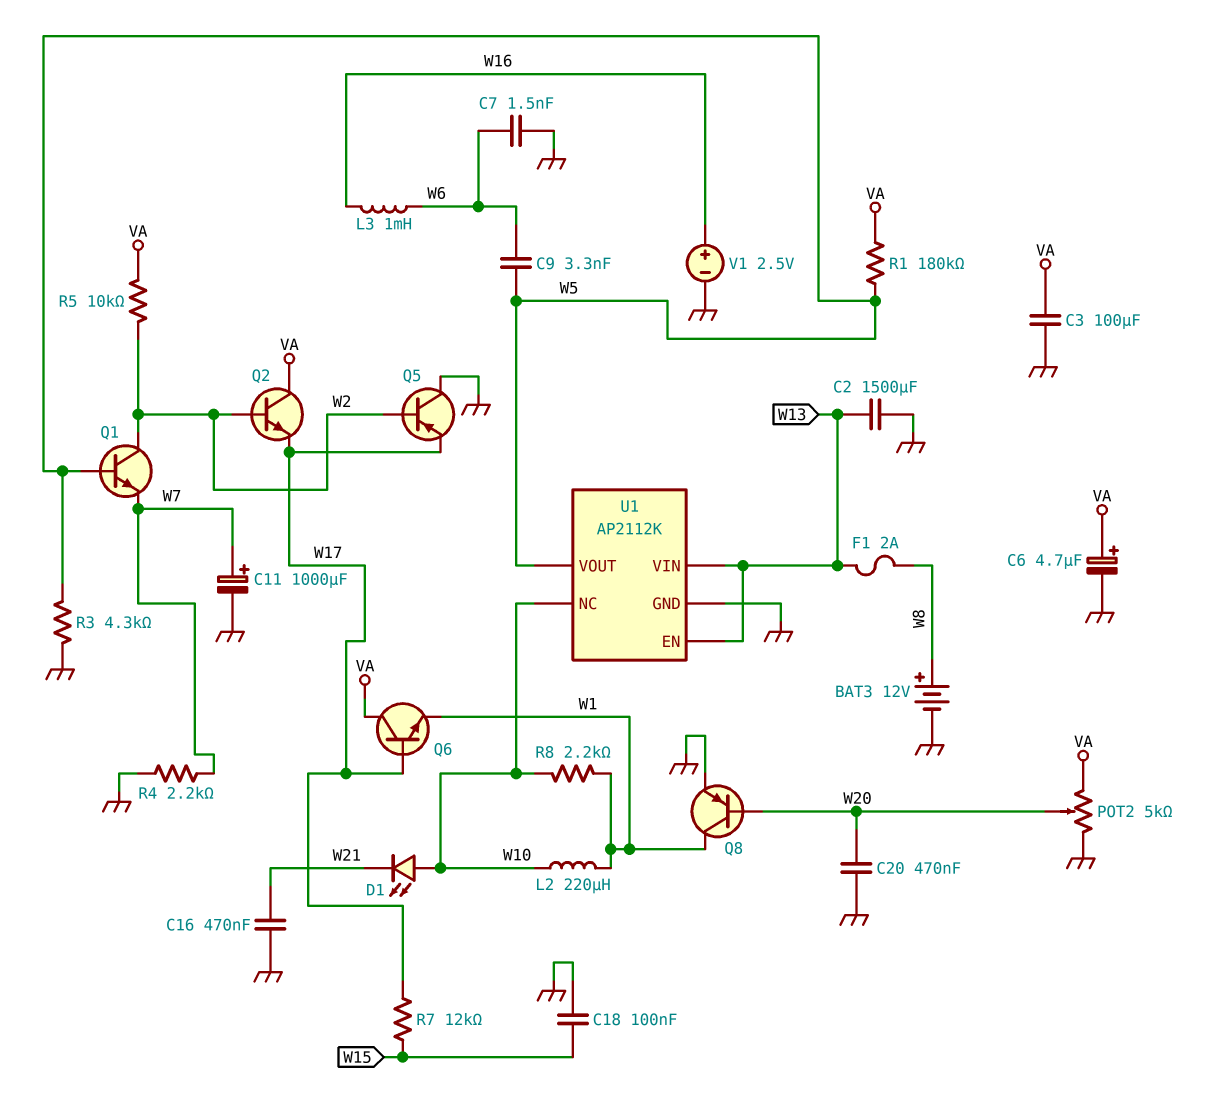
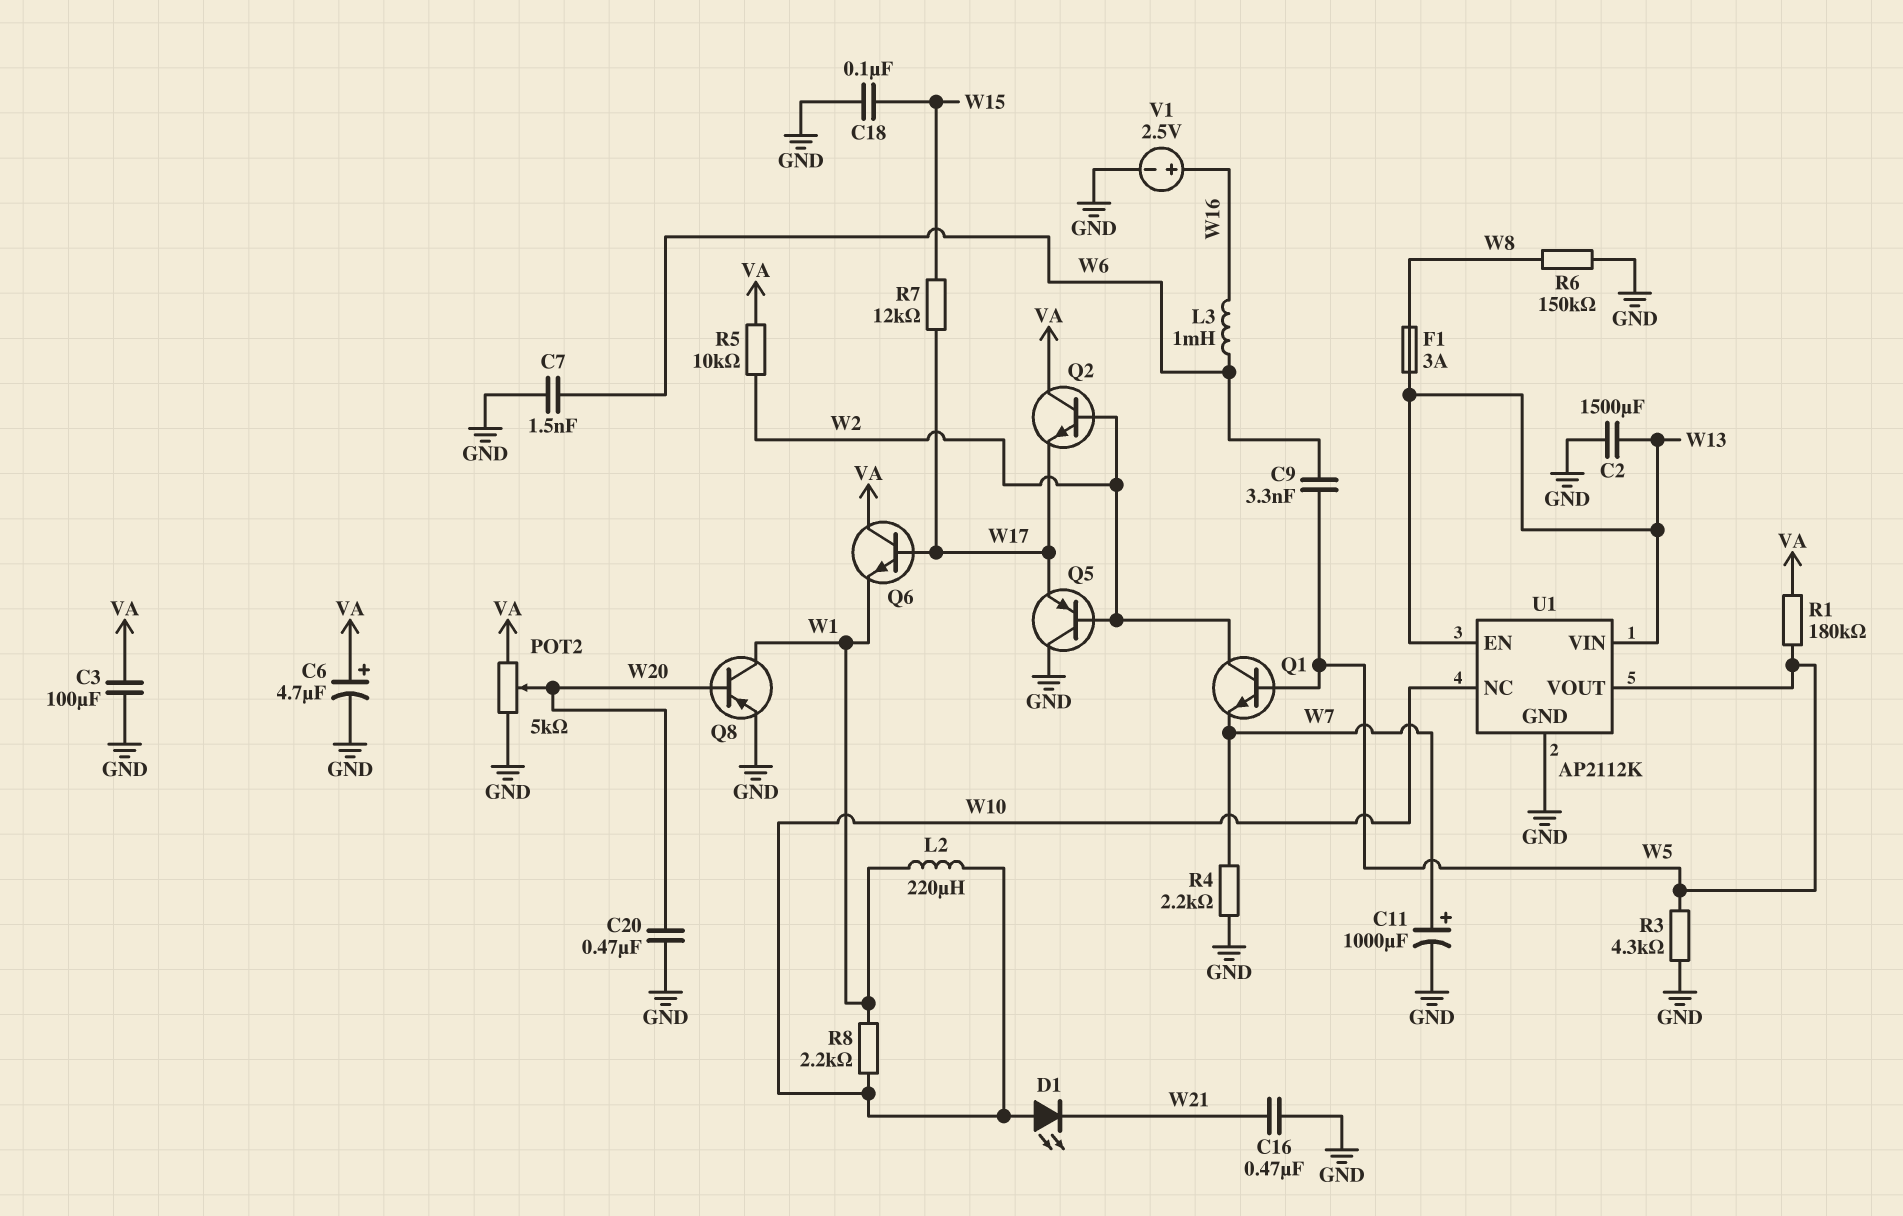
BAT3: 12V (plus W8, minus GND) -> none
F1: 2A (W8, W13) -> 3A (W8, W13)
R6: none -> 150k (GND, W8)

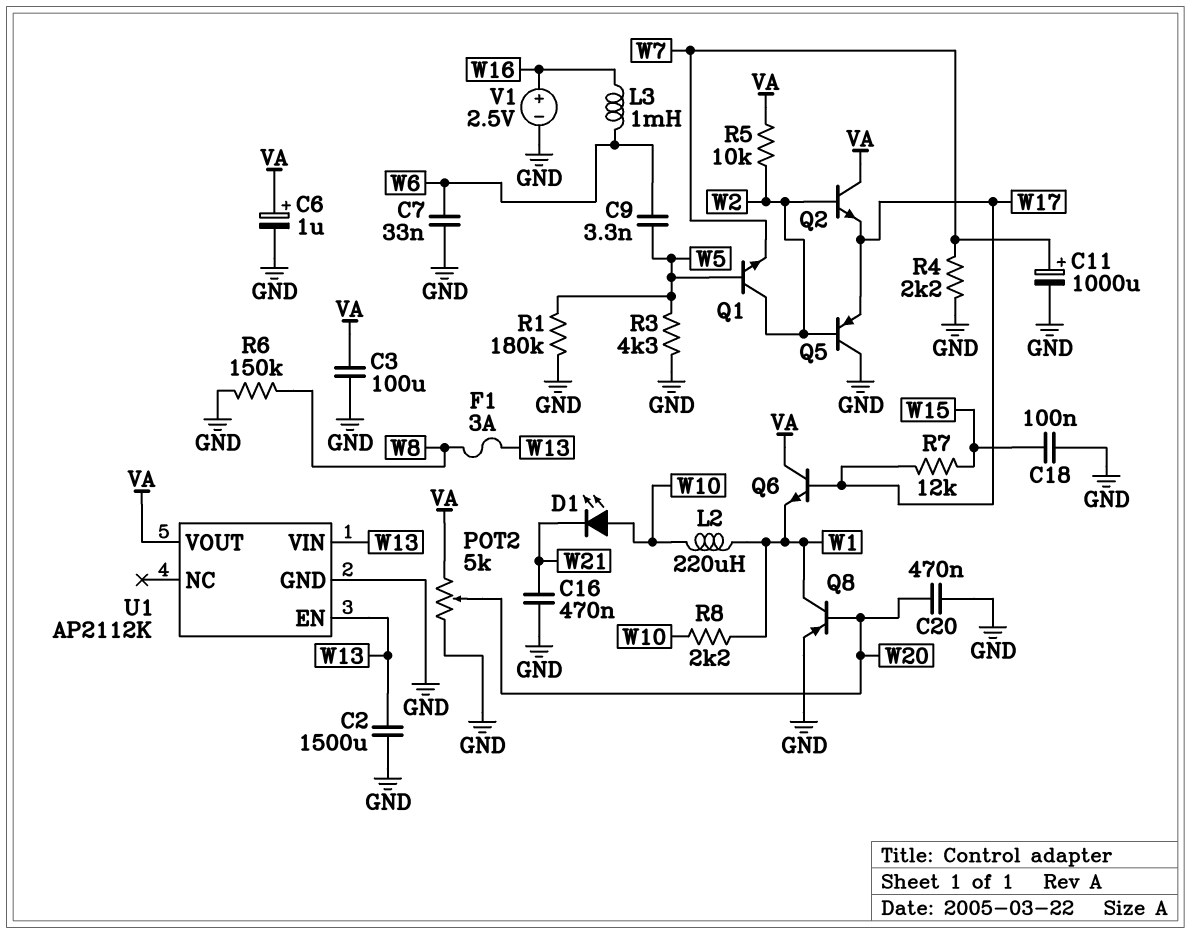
C6: 4.7uF (plus VA, minus GND) -> 1uF (plus VA, minus GND)
C7: 1.5nF (GND, W6) -> 33nF (GND, W6)
R1: 180k (VA, W5) -> 180k (GND, W5)
U1 pin NC: W10 -> none
U1 pin VOUT: W5 -> VA

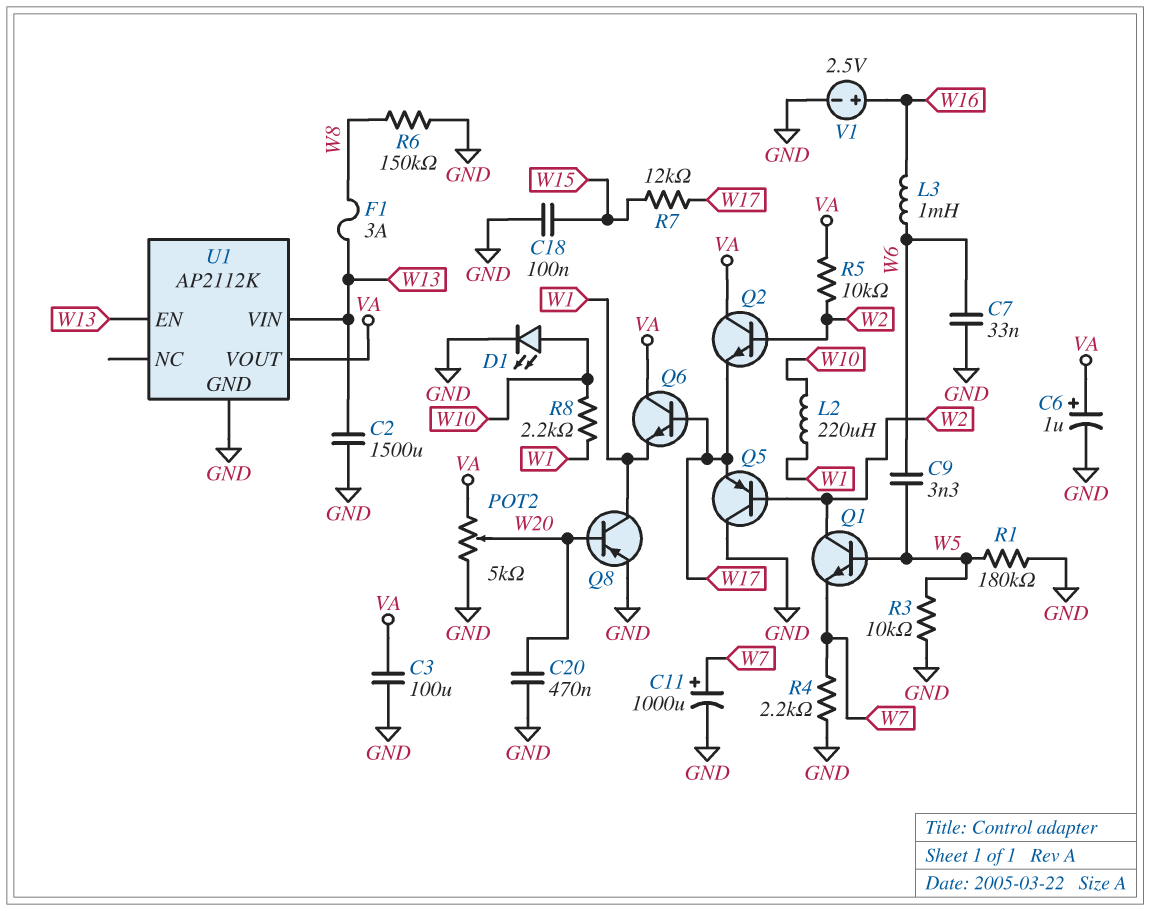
C16: 470nF (GND, W21) -> none
D1: LED (A W10, K W21) -> LED (A W10, K GND)
R3: 4.3k (GND, W5) -> 10k (GND, W5)

